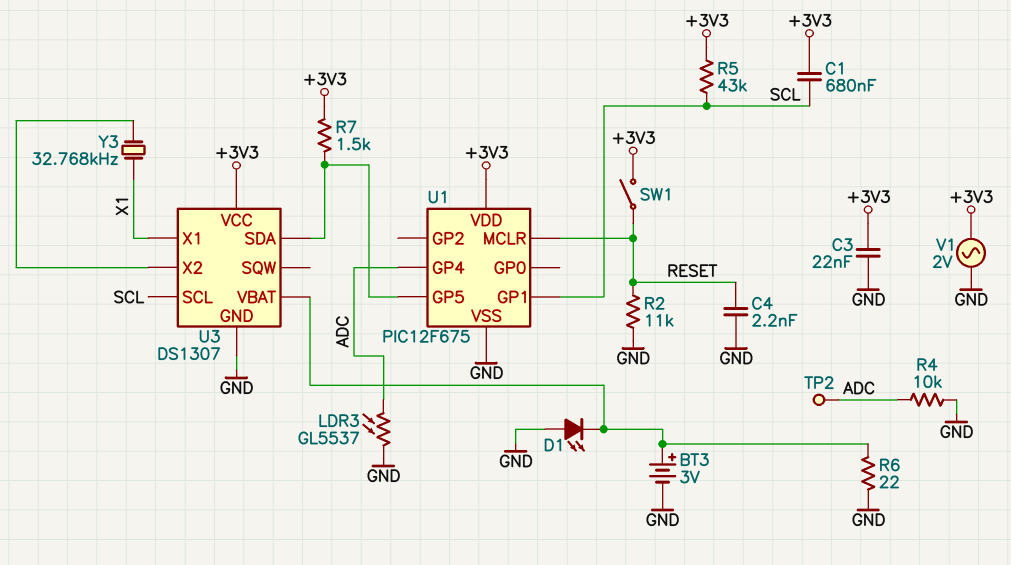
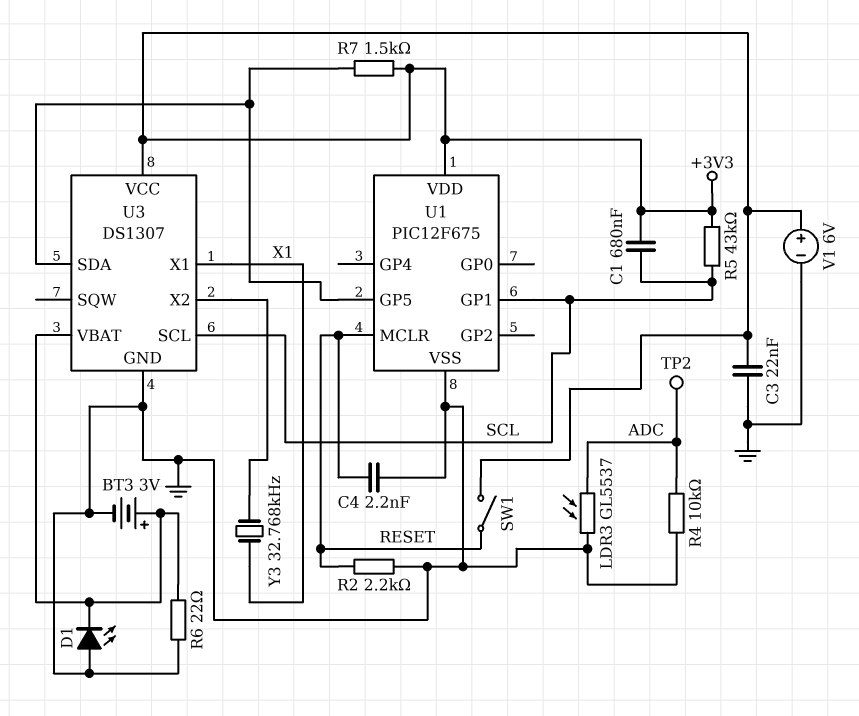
R2: 11k (GND, RESET) -> 2.2k (GND, RESET)
U1 pin GP4: ADC -> none
V1: AC 2V (+3V3, GND) -> 6V (plus +3V3, minus GND)

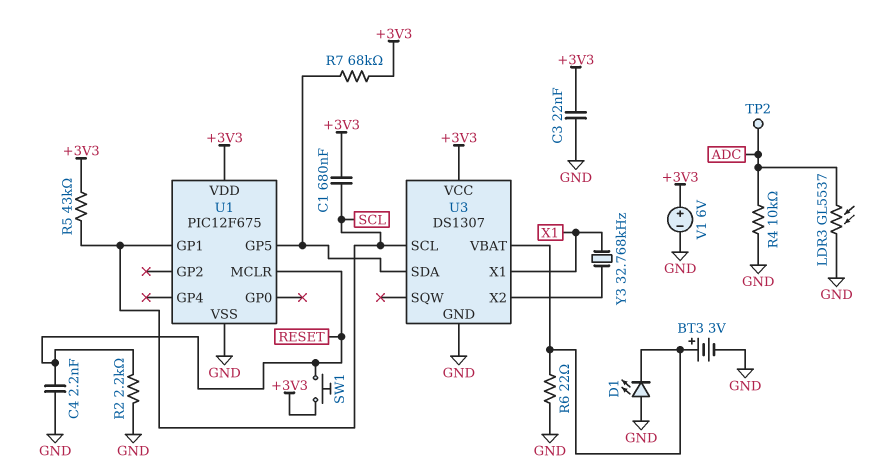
R7: 1.5k (+3V3, U1/GP5) -> 68k (+3V3, U1/GP5)
SW1: switch (+3V3, RESET) -> button (+3V3, RESET)

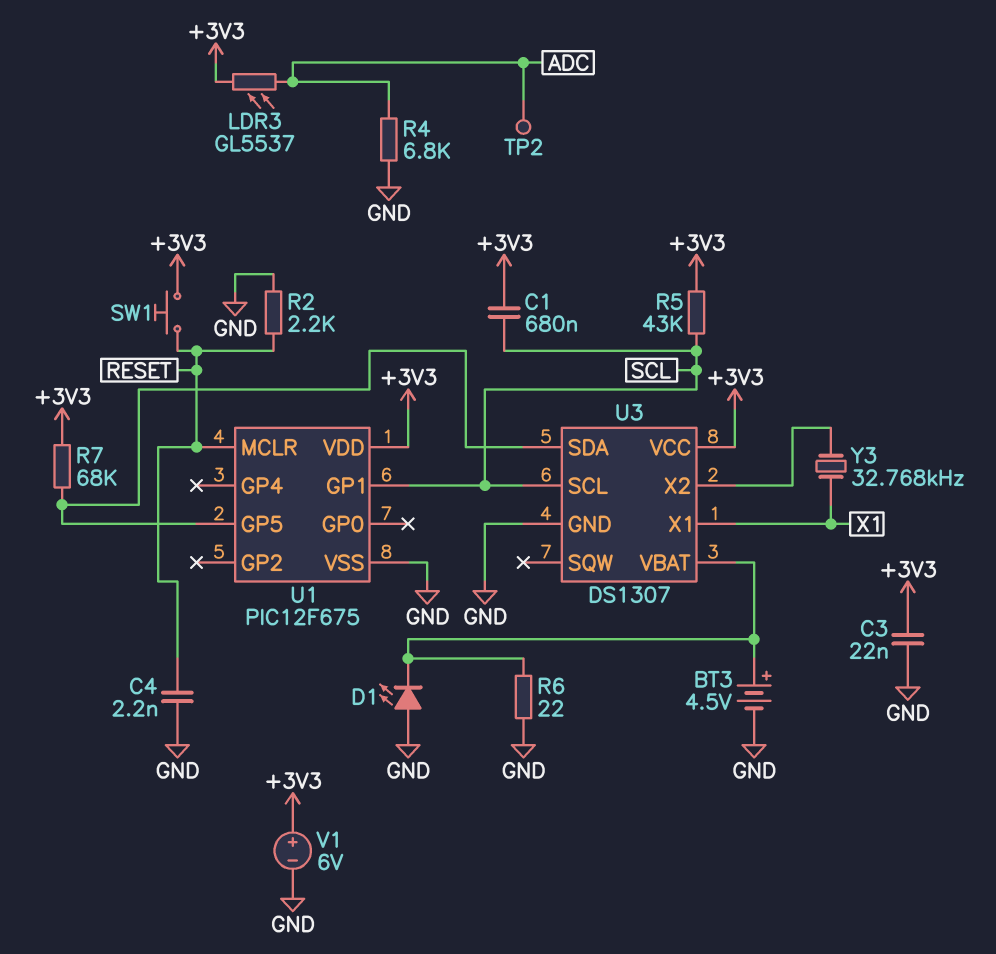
BT3: 3V (plus U3/VBAT, minus GND) -> 4.5V (plus U3/VBAT, minus GND)
LDR3: GL5537 (ADC, GND) -> GL5537 (+3V3, ADC)
R4: 10k (ADC, GND) -> 6.8k (ADC, GND)

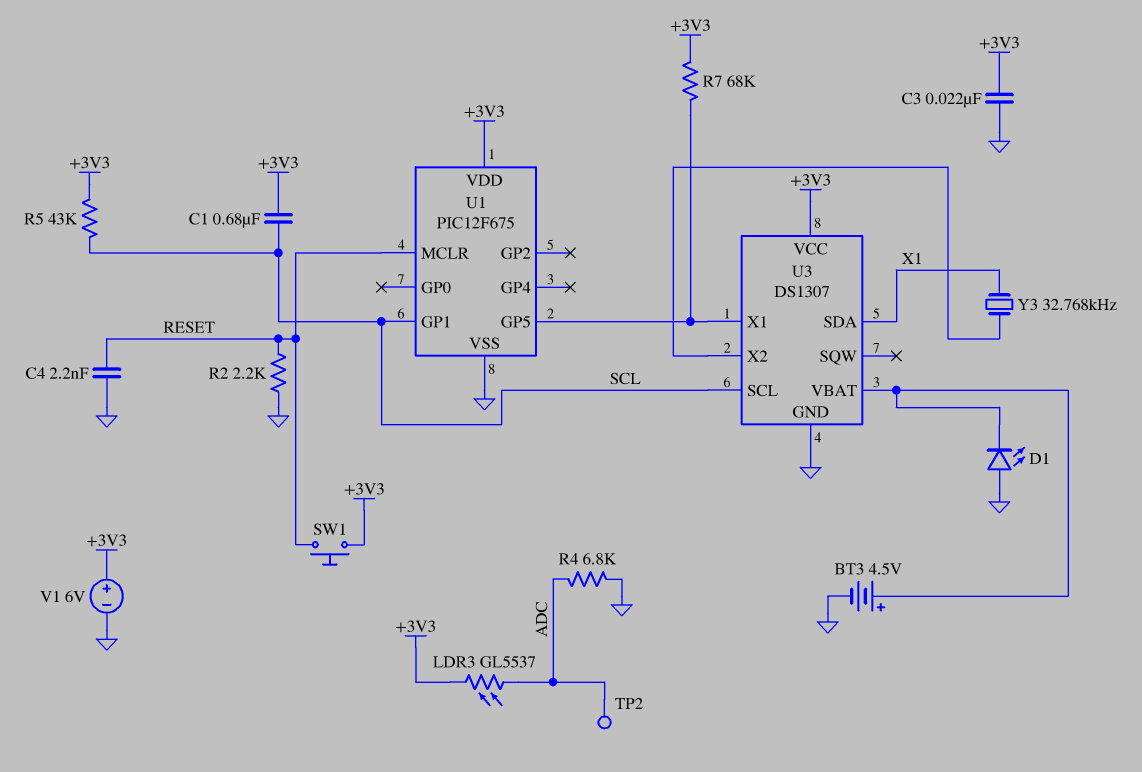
R6: 22 (GND, U3/VBAT) -> none
U3 pin SDA: U1/GP5 -> X1
U3 pin X1: X1 -> U1/GP5

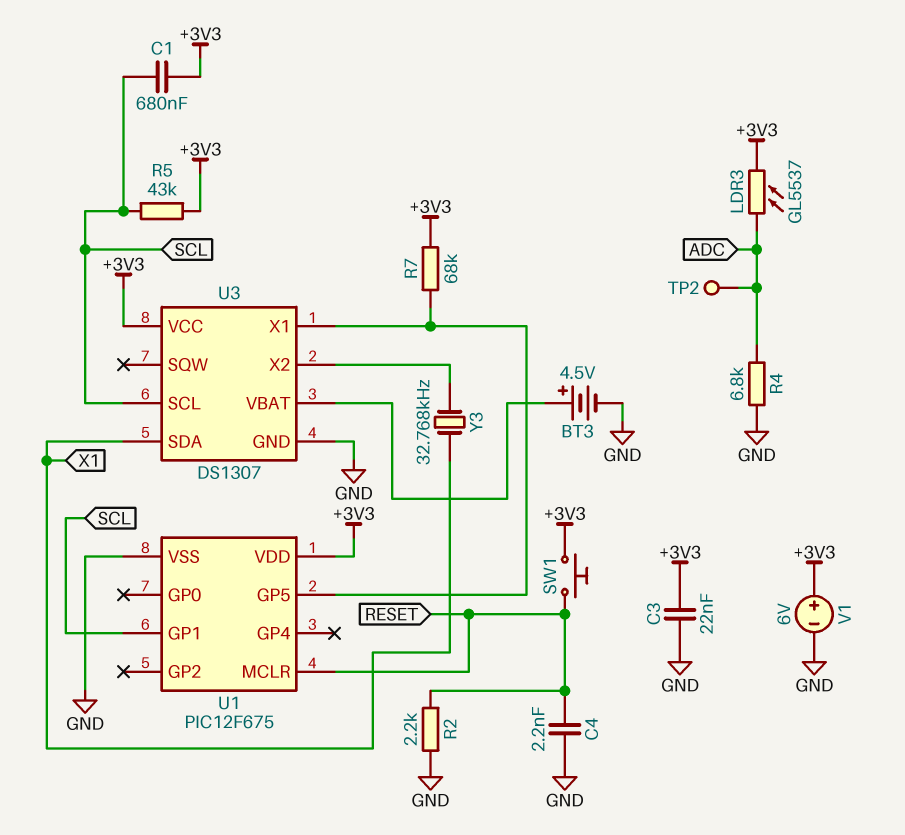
D1: LED (A GND, K U3/VBAT) -> none

